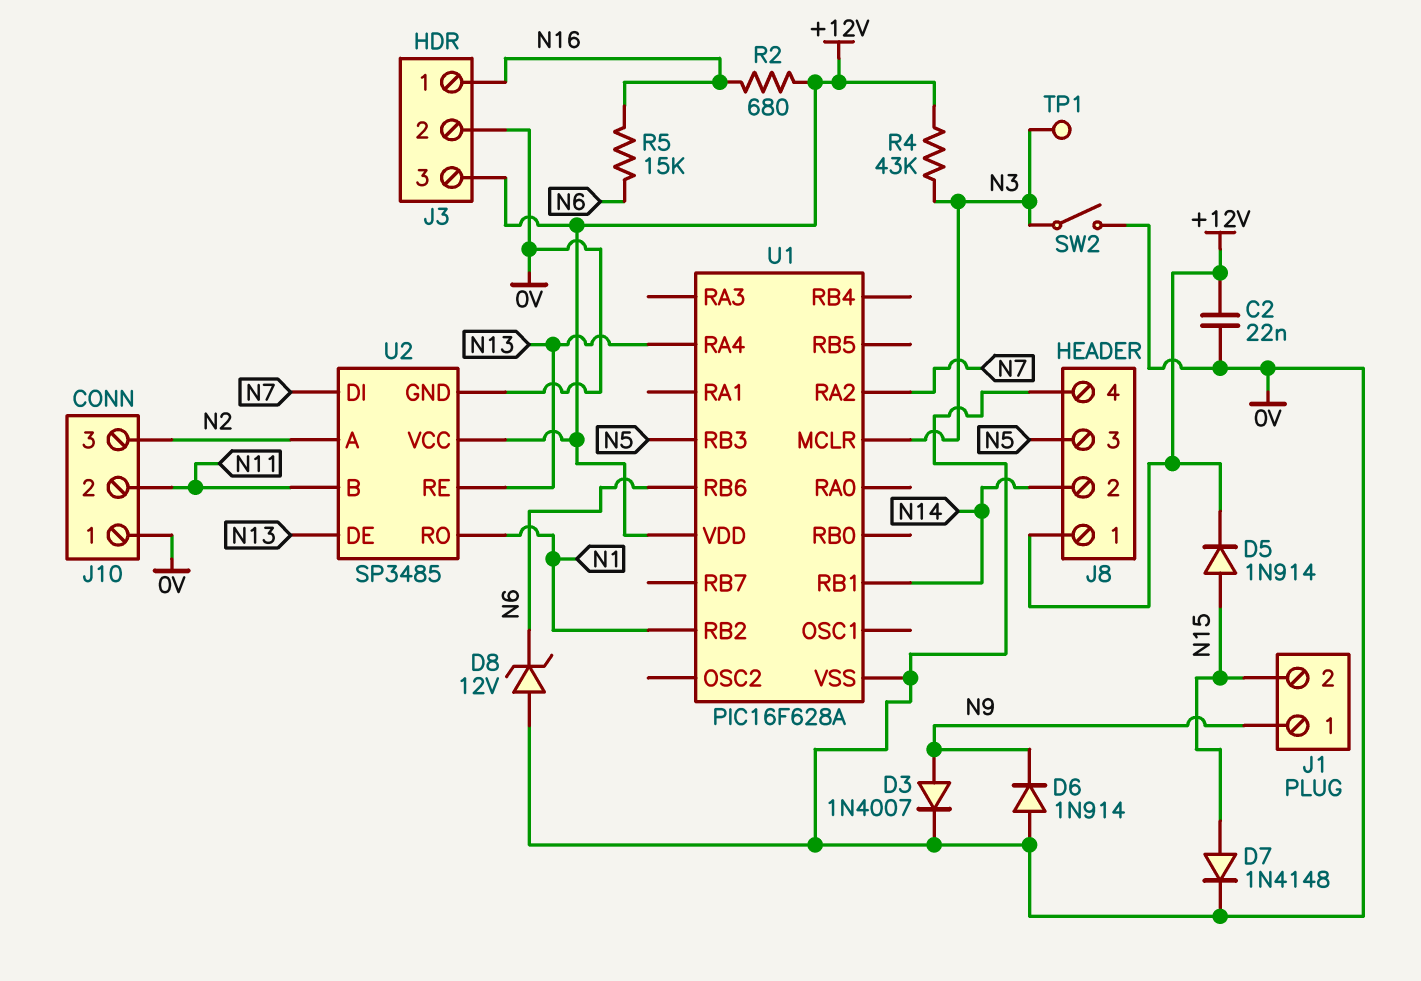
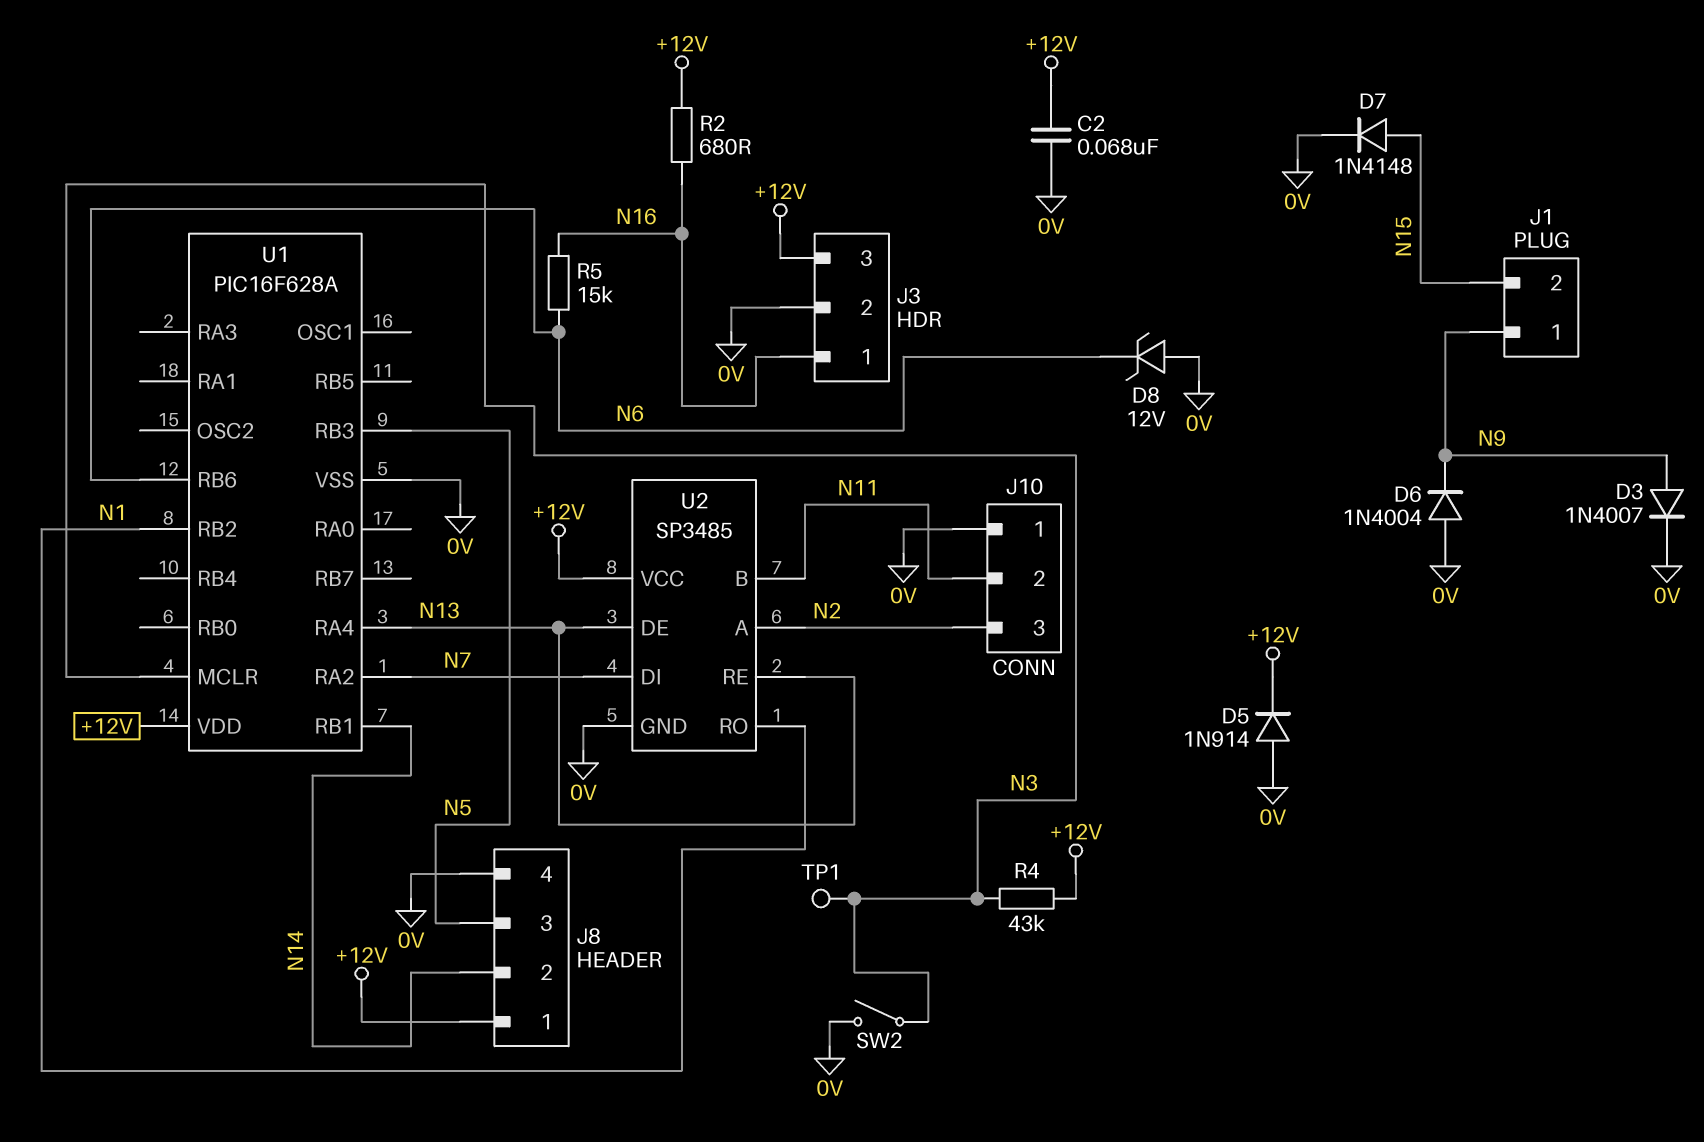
C2: 22nF (+12V, 0V) -> 68nF (+12V, 0V)
D5: diode 1N914 (A N15, K +12V) -> diode 1N914 (A 0V, K +12V)
D6: diode 1N914 (A 0V, K N9) -> diode 1N4004 (A 0V, K N9)

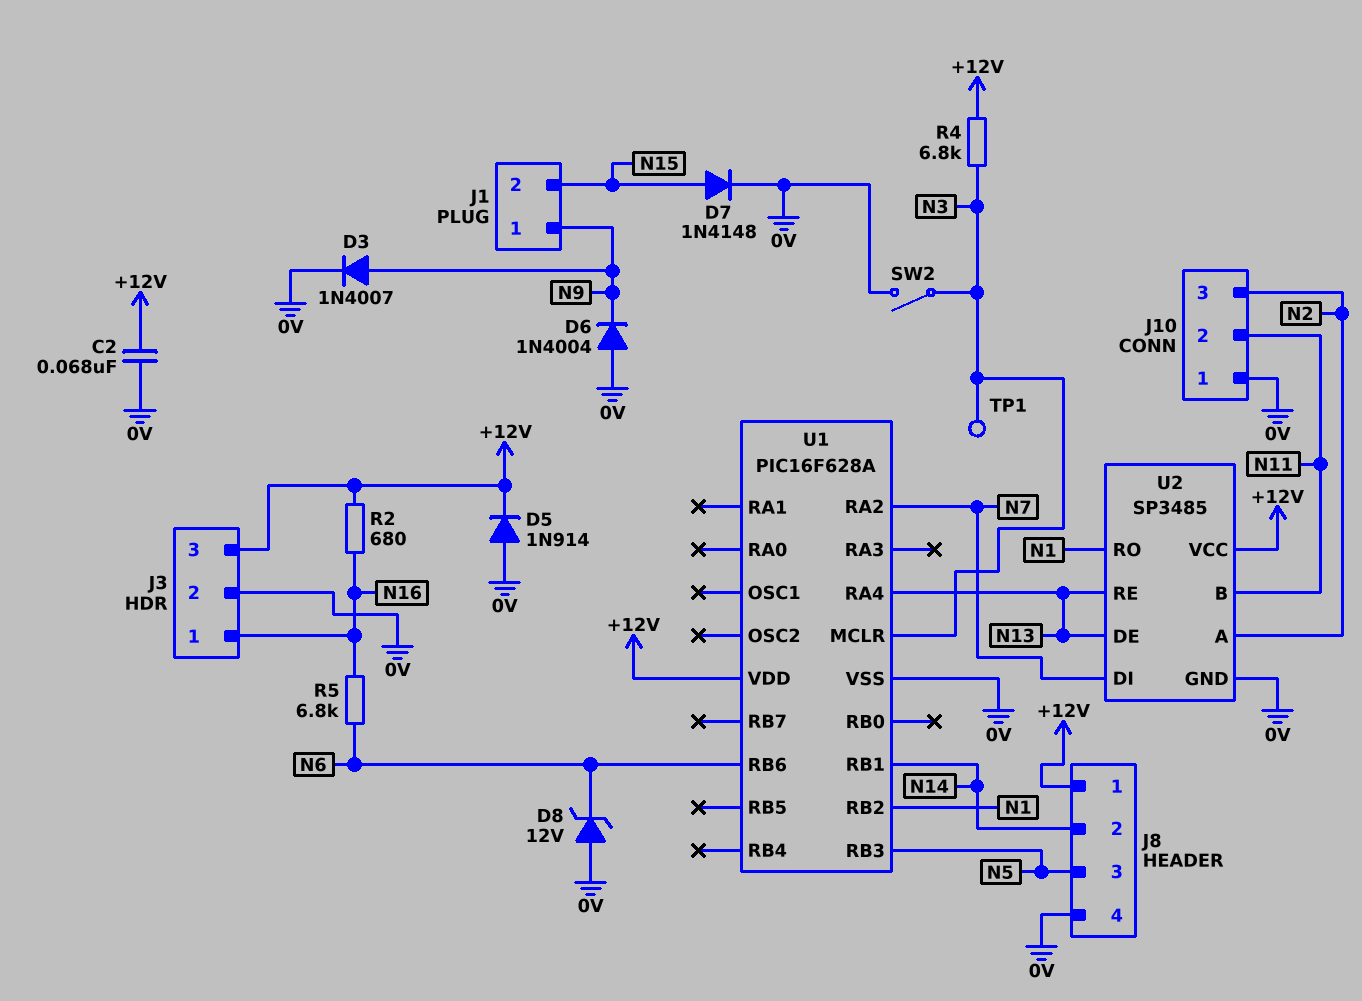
R4: 43k (+12V, N3) -> 6.8k (+12V, N3)
R5: 15k (N6, N16) -> 6.8k (N6, N16)

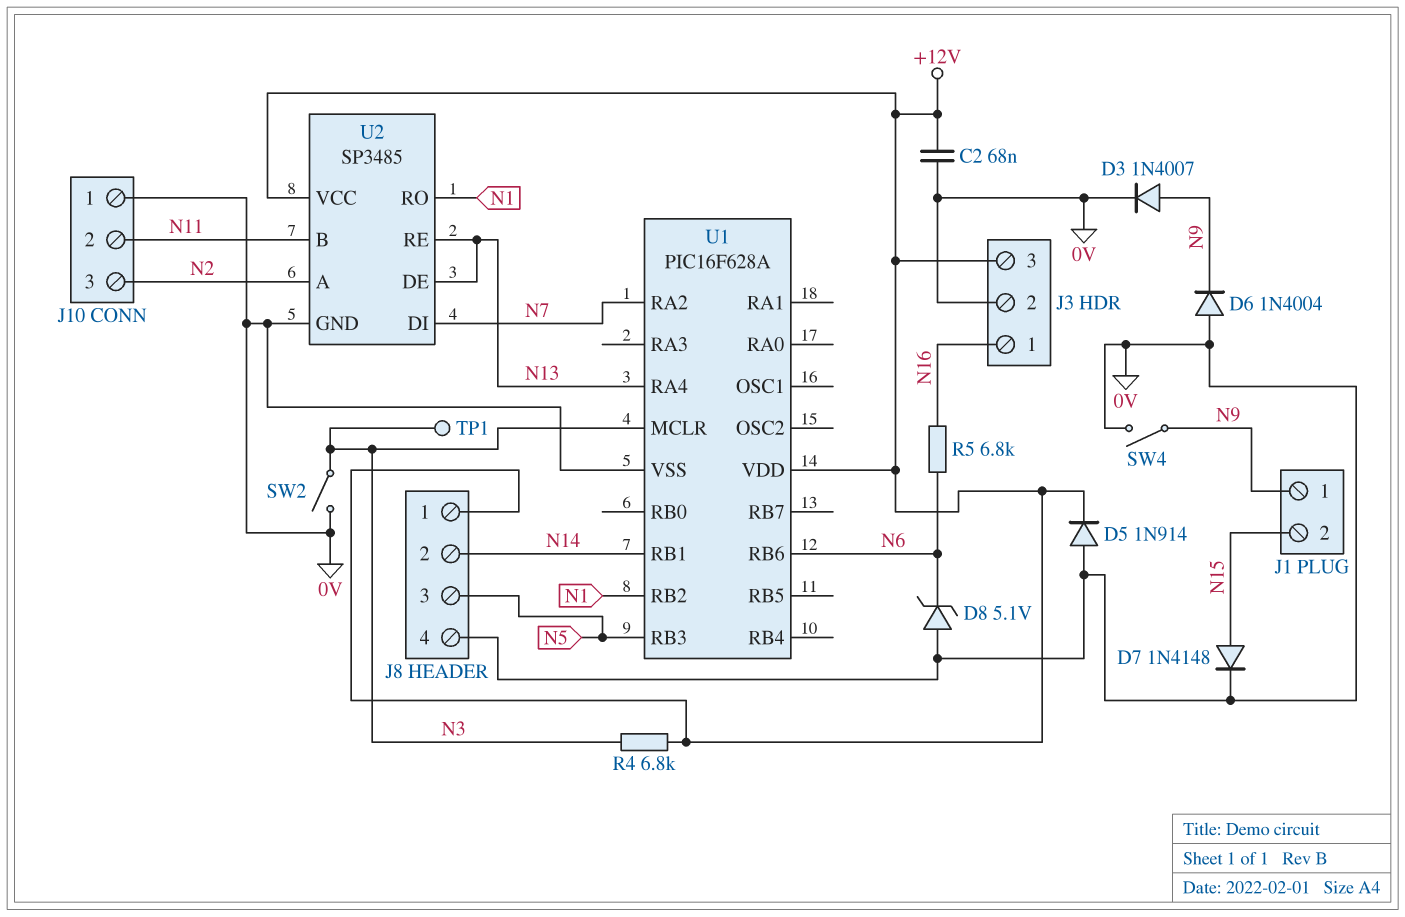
D8: zener 12V (A 0V, K N6) -> zener 5.1V (A 0V, K N6)
R2: 680 (+12V, N16) -> none
SW4: none -> switch (0V, N9)

